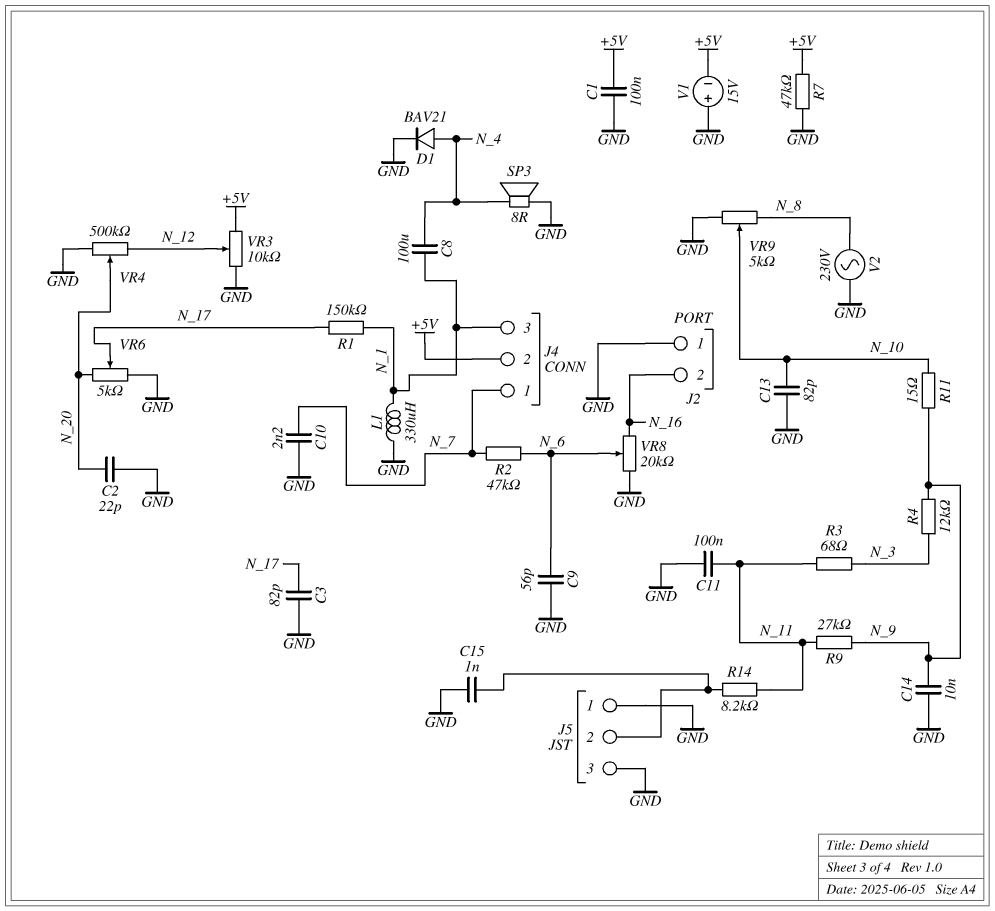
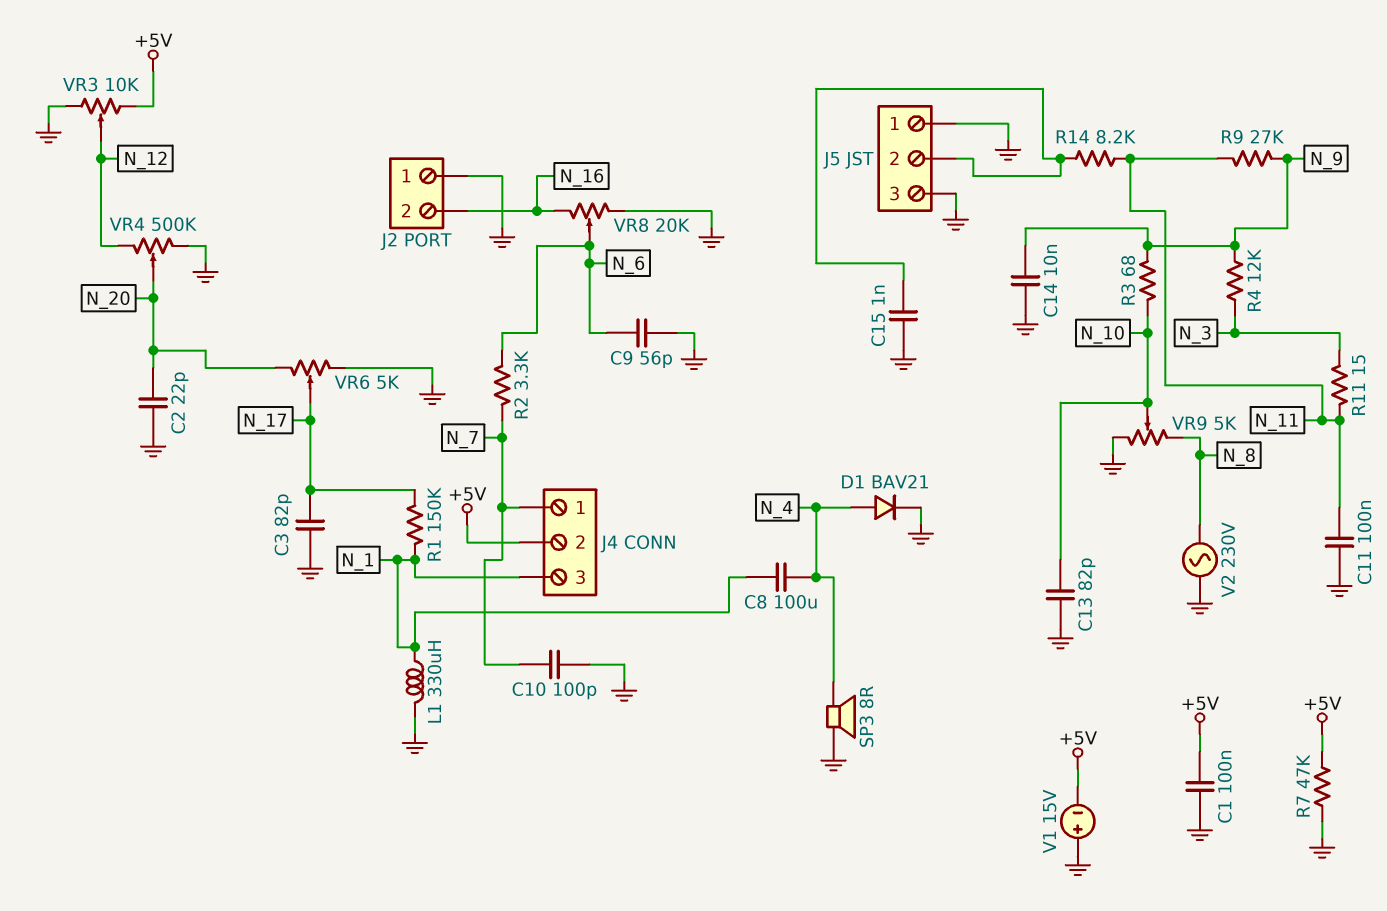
C10: 2.2nF (GND, N_7) -> 100pF (GND, N_7)
R2: 47k (N_6, N_7) -> 3.3k (N_6, N_7)
R3: 68 (N_3, N_11) -> 68 (N_9, N_10)
R11: 15 (N_9, N_10) -> 15 (N_3, N_11)

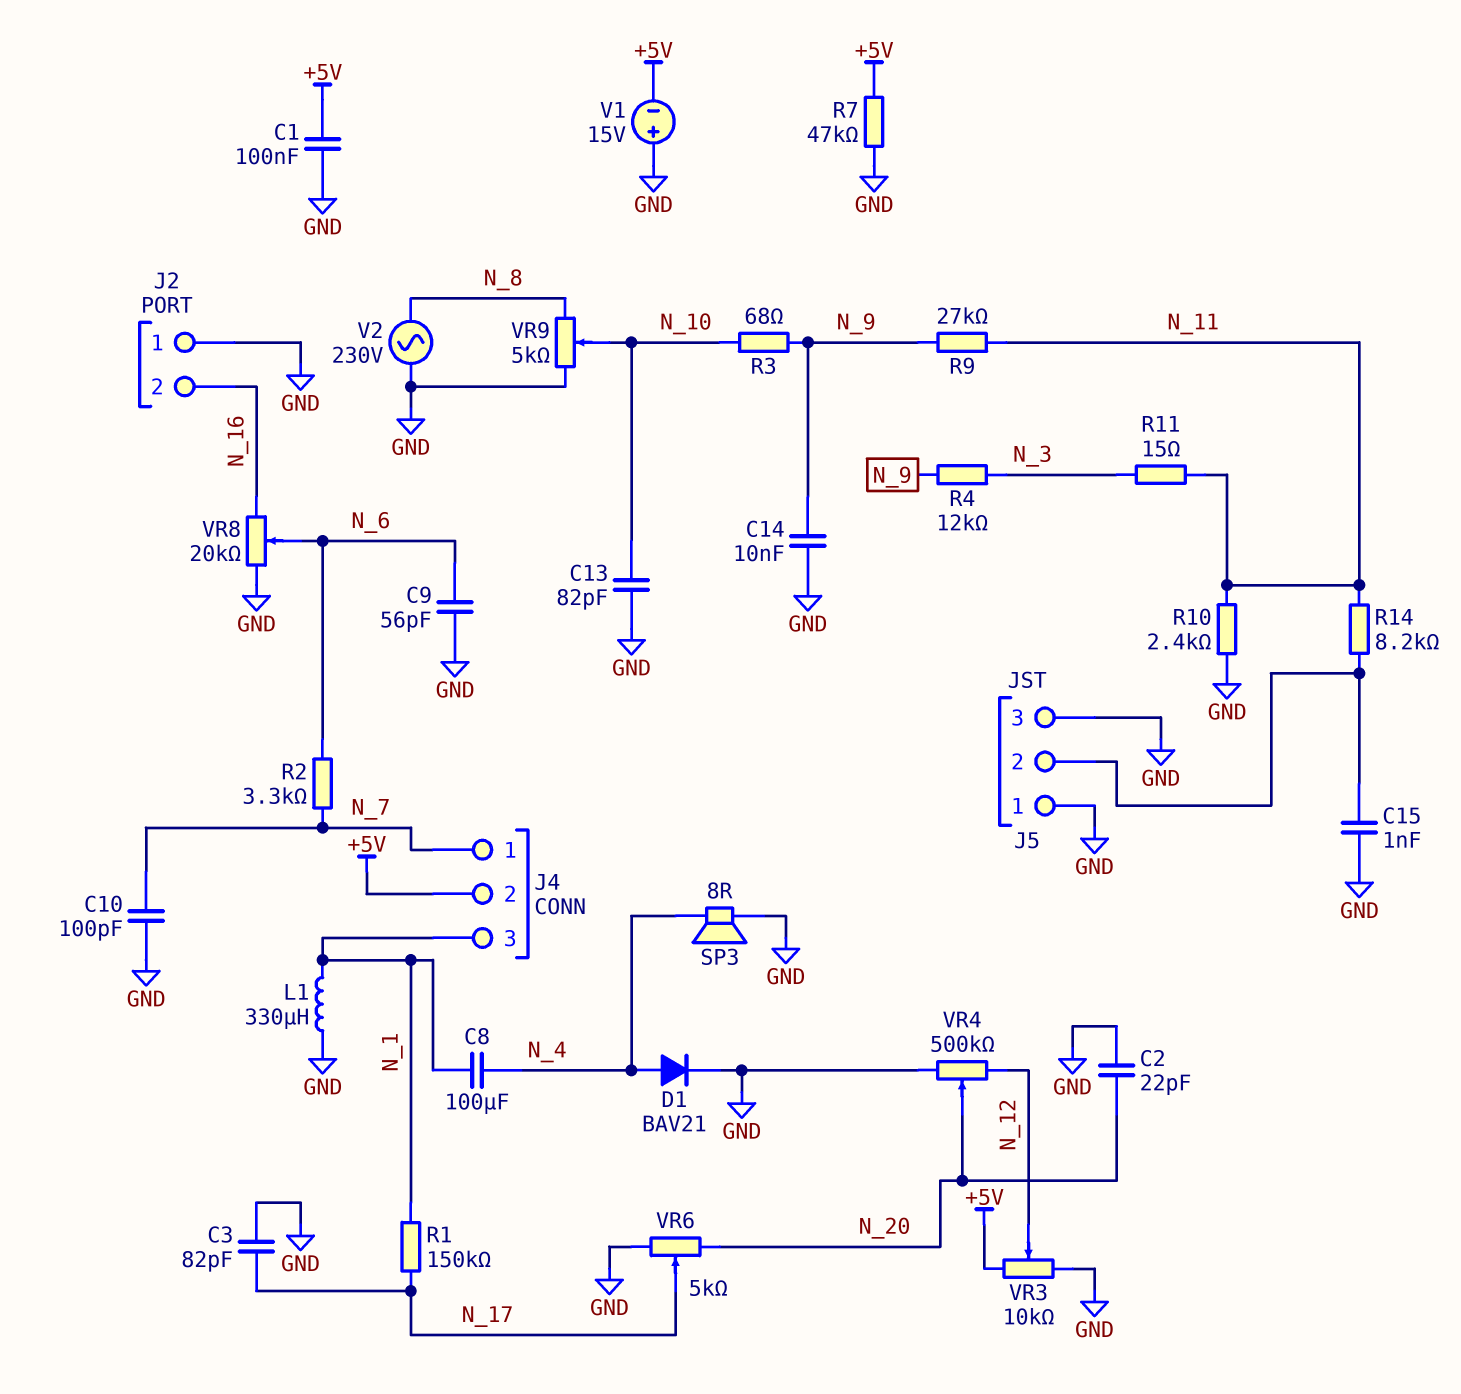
C11: 100nF (GND, N_11) -> none
R10: none -> 2.4k (GND, N_11)

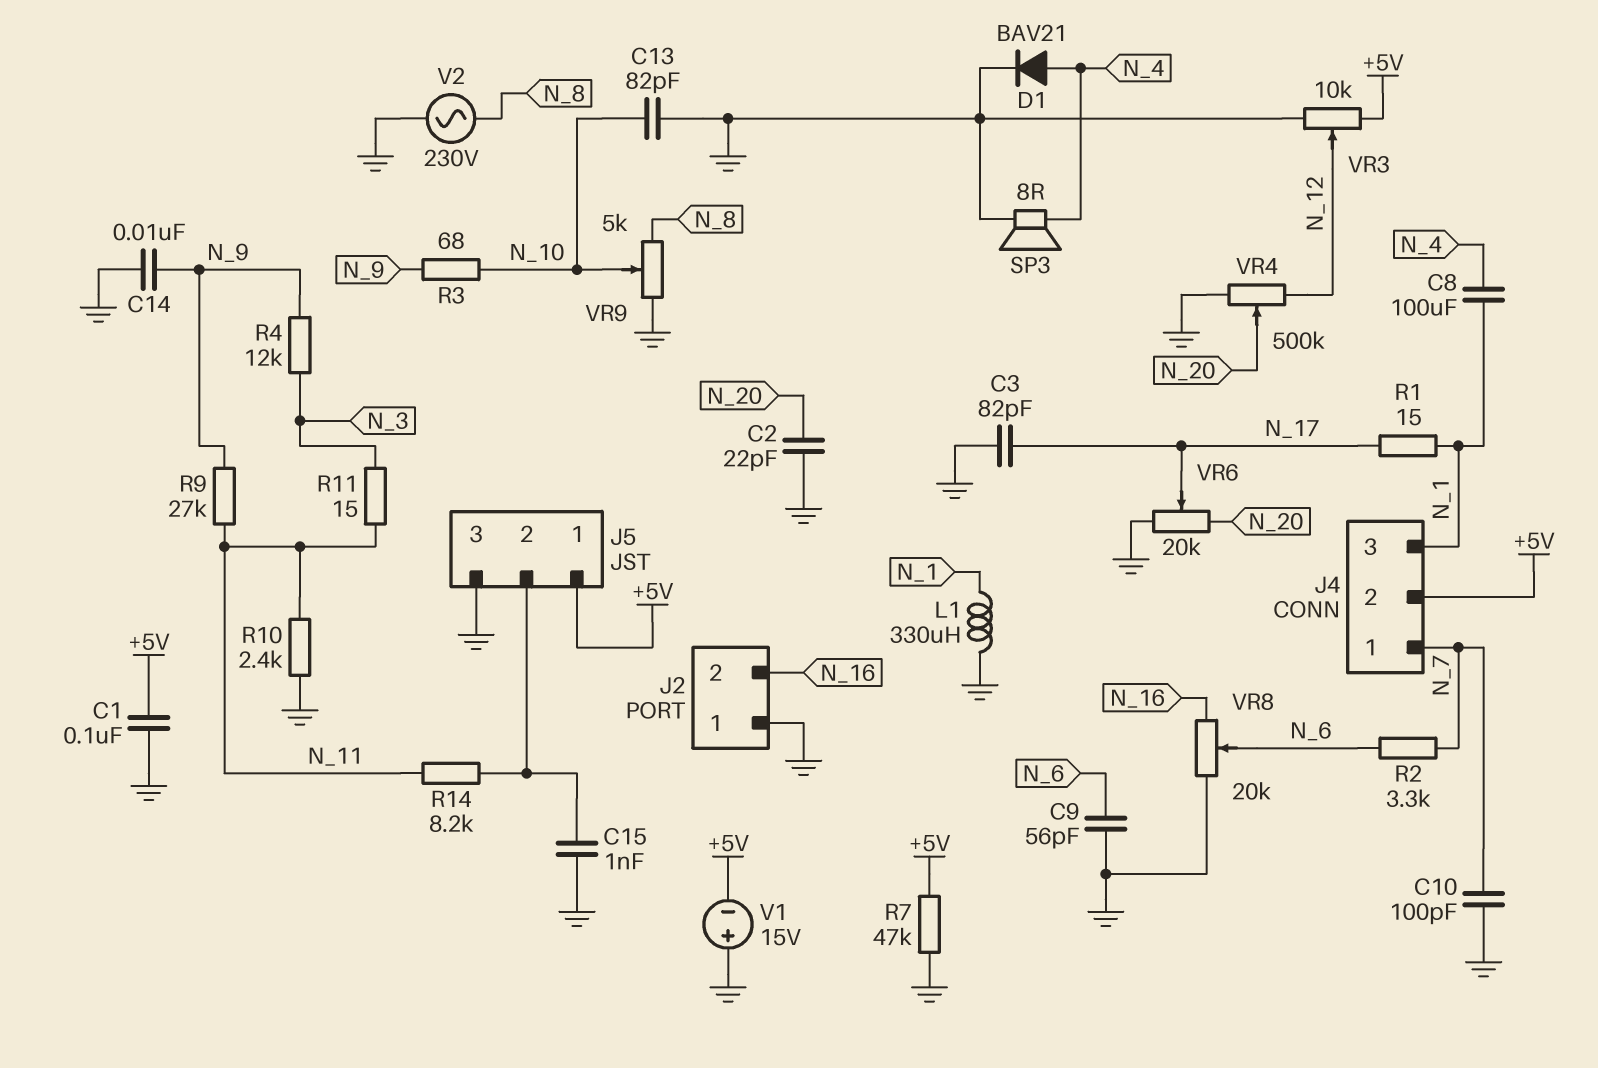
J5 pin 1: GND -> +5V
R1: 150k (N_1, N_17) -> 15 (N_1, N_17)
VR6: 5k (GND, N_20, wiper N_17) -> 20k (GND, N_20, wiper N_17)

